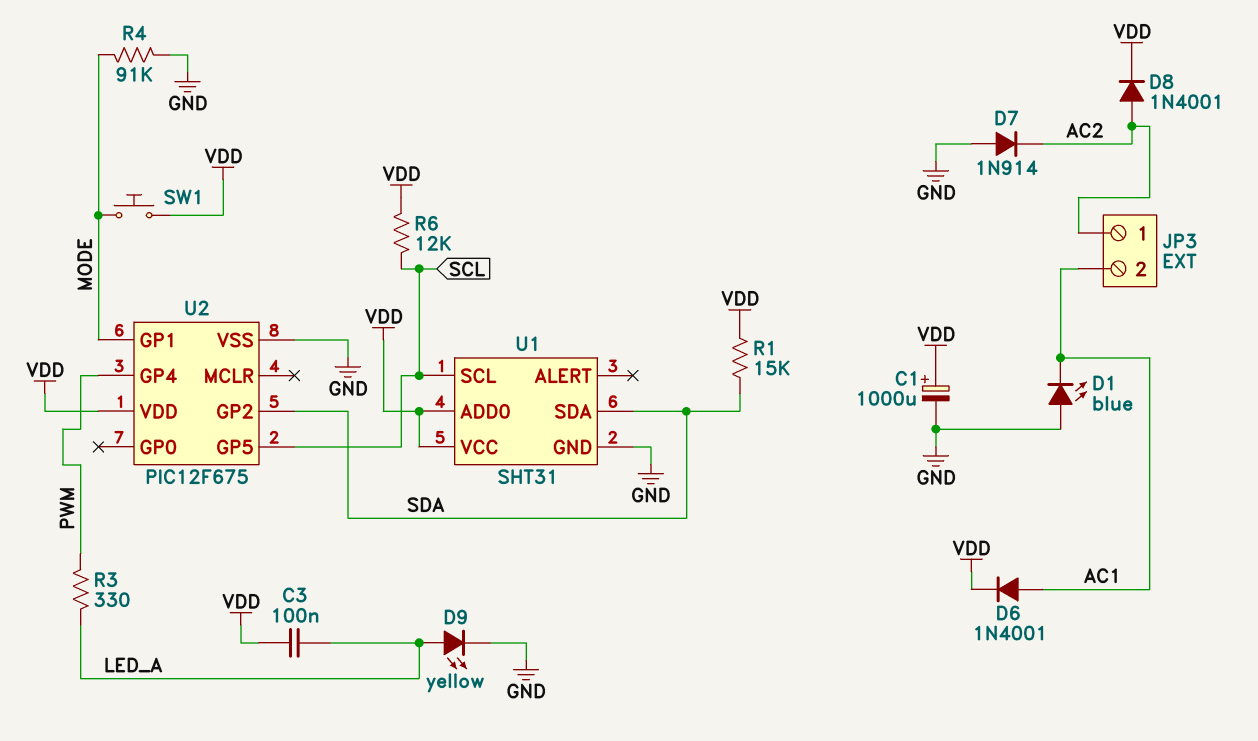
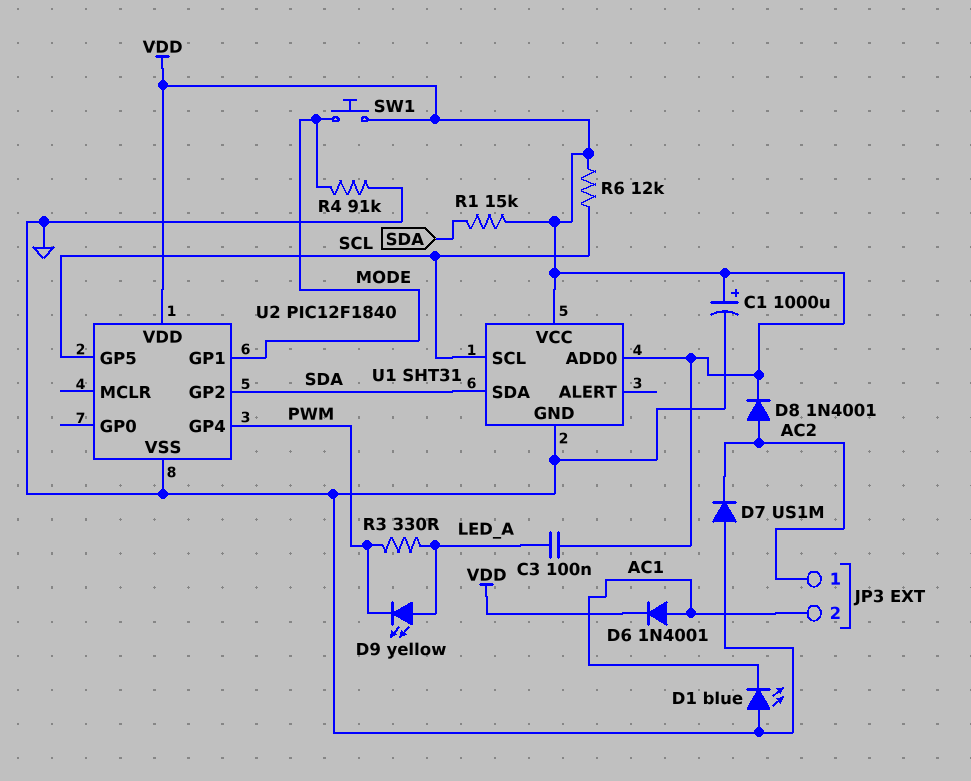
D7: diode 1N914 (A GND, K AC2) -> diode US1M (A GND, K AC2)
D9: LED yellow (A LED_A, K GND) -> LED yellow (A LED_A, K PWM)
U2: PIC12F675 -> PIC12F1840

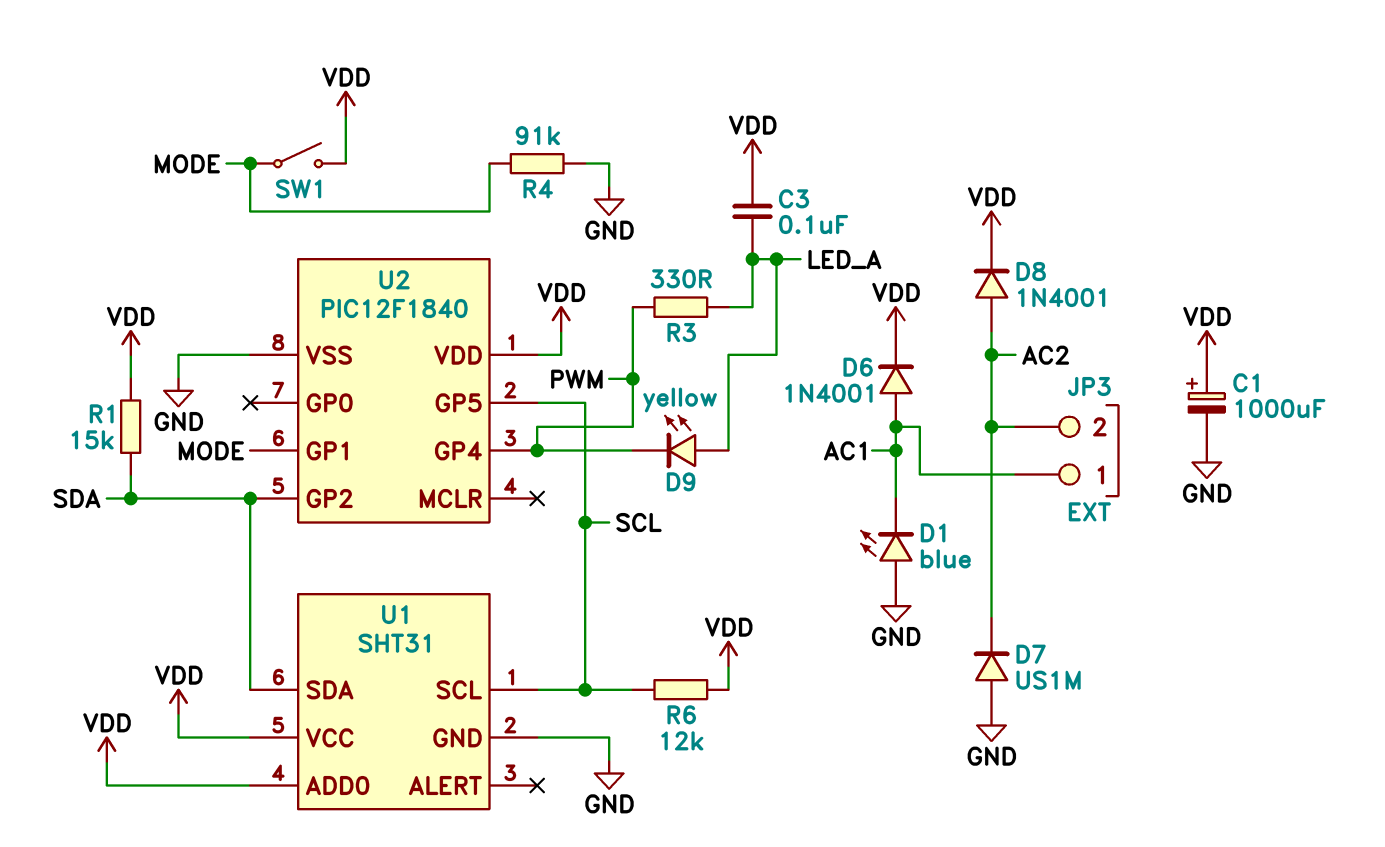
JP3 pin 1: AC2 -> AC1
JP3 pin 2: AC1 -> AC2
SW1: button (MODE, VDD) -> switch (MODE, VDD)

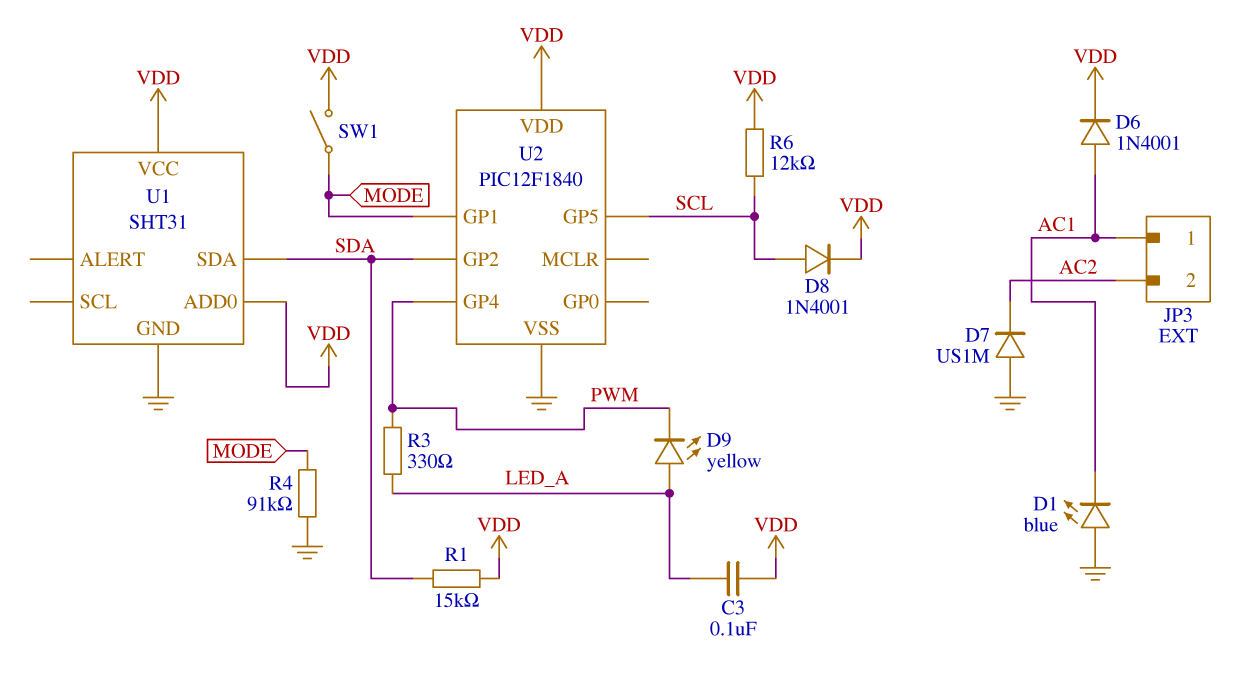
C1: 1000uF (plus VDD, minus GND) -> none
D8: diode 1N4001 (A AC2, K VDD) -> diode 1N4001 (A SCL, K VDD)
U1 pin SCL: SCL -> none

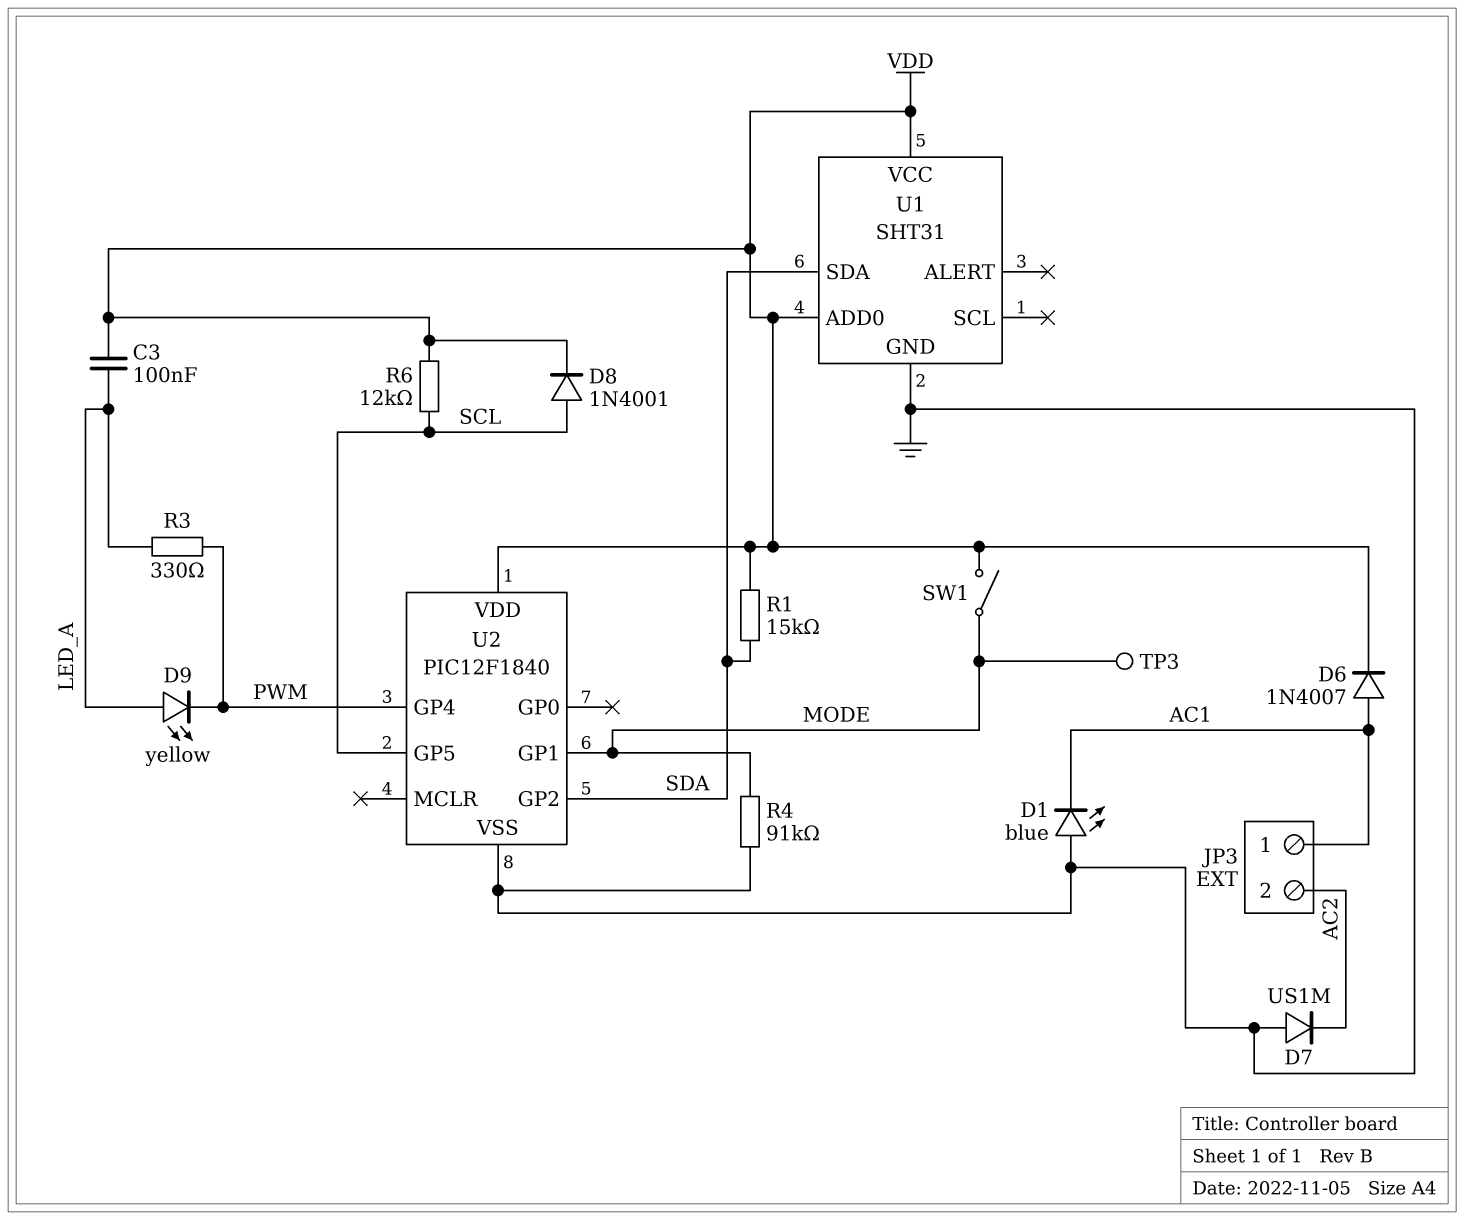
D6: diode 1N4001 (A AC1, K VDD) -> diode 1N4007 (A AC1, K VDD)
TP3: none -> test point (MODE)

